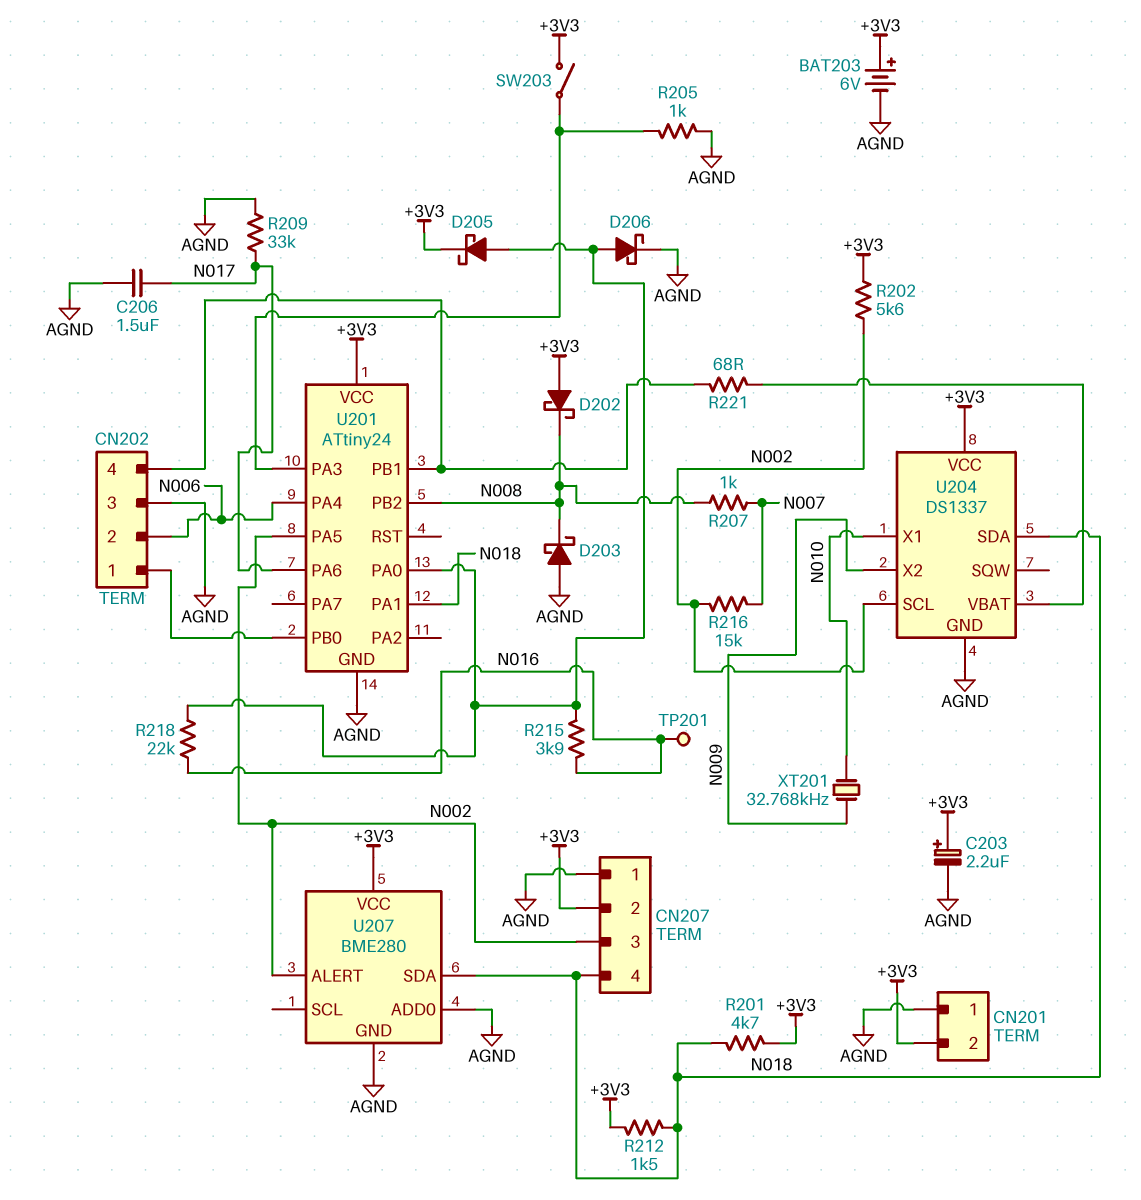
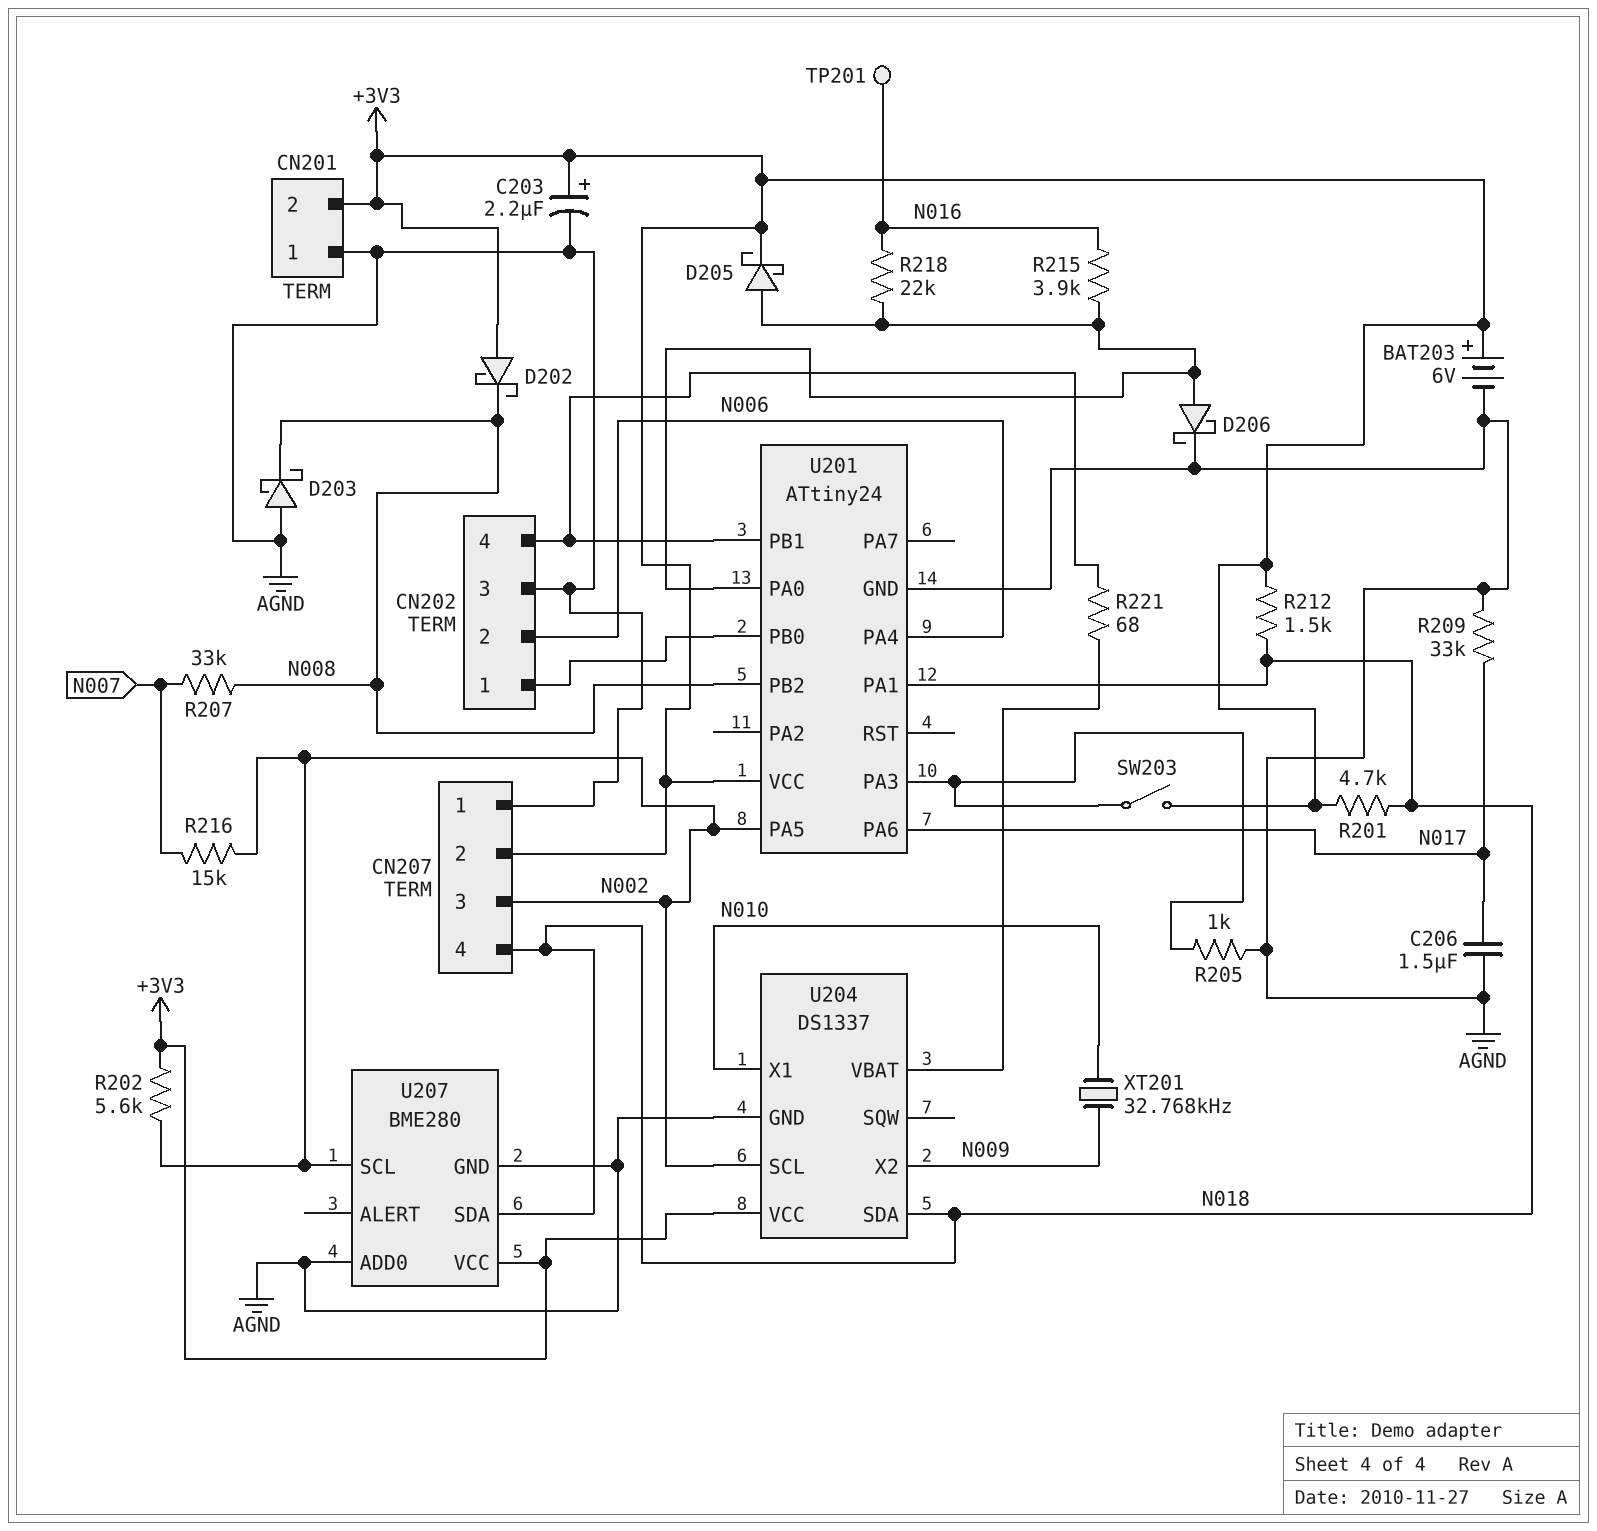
R207: 1k (N007, N008) -> 33k (N007, N008)
U207 pin ALERT: N002 -> none
U207 pin SCL: none -> N002

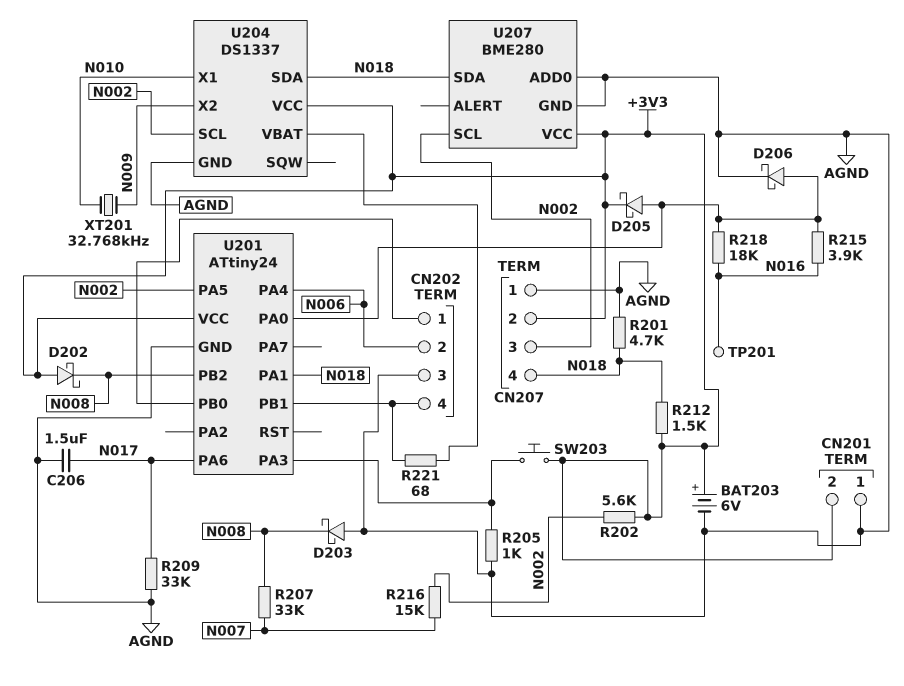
C203: 2.2uF (plus +3V3, minus AGND) -> none
R201: 4.7k (+3V3, N018) -> 4.7k (AGND, N018)
R218: 22k (N016, U201/PA0) -> 18k (N016, U201/PA0)
SW203: switch (+3V3, U201/PA3) -> button (+3V3, U201/PA3)

